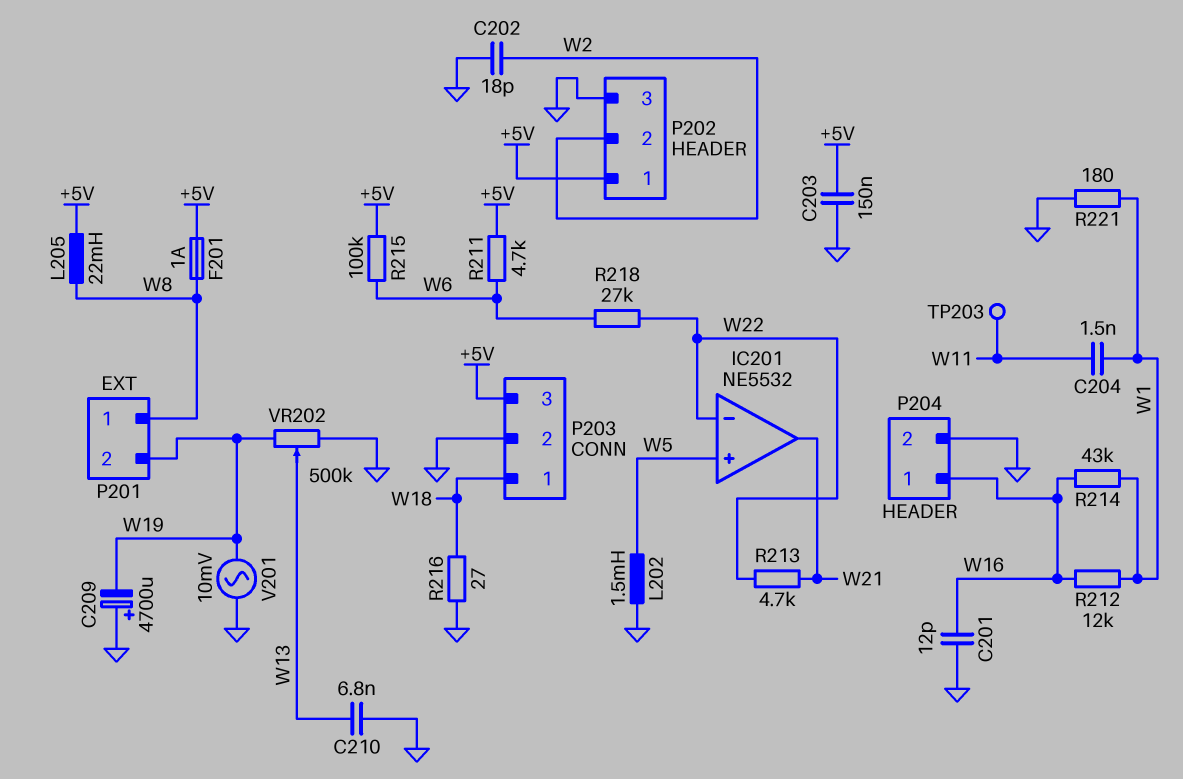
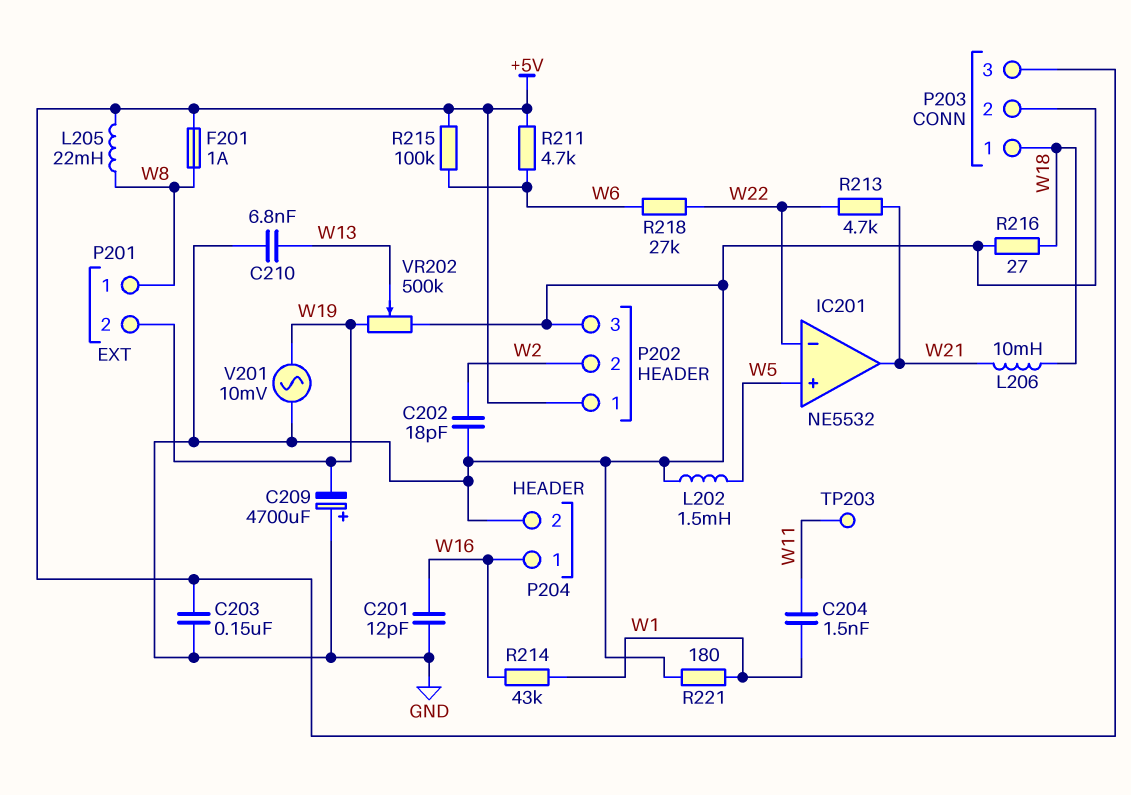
L206: none -> 10mH (W18, W21)
R212: 12k (W1, W16) -> none

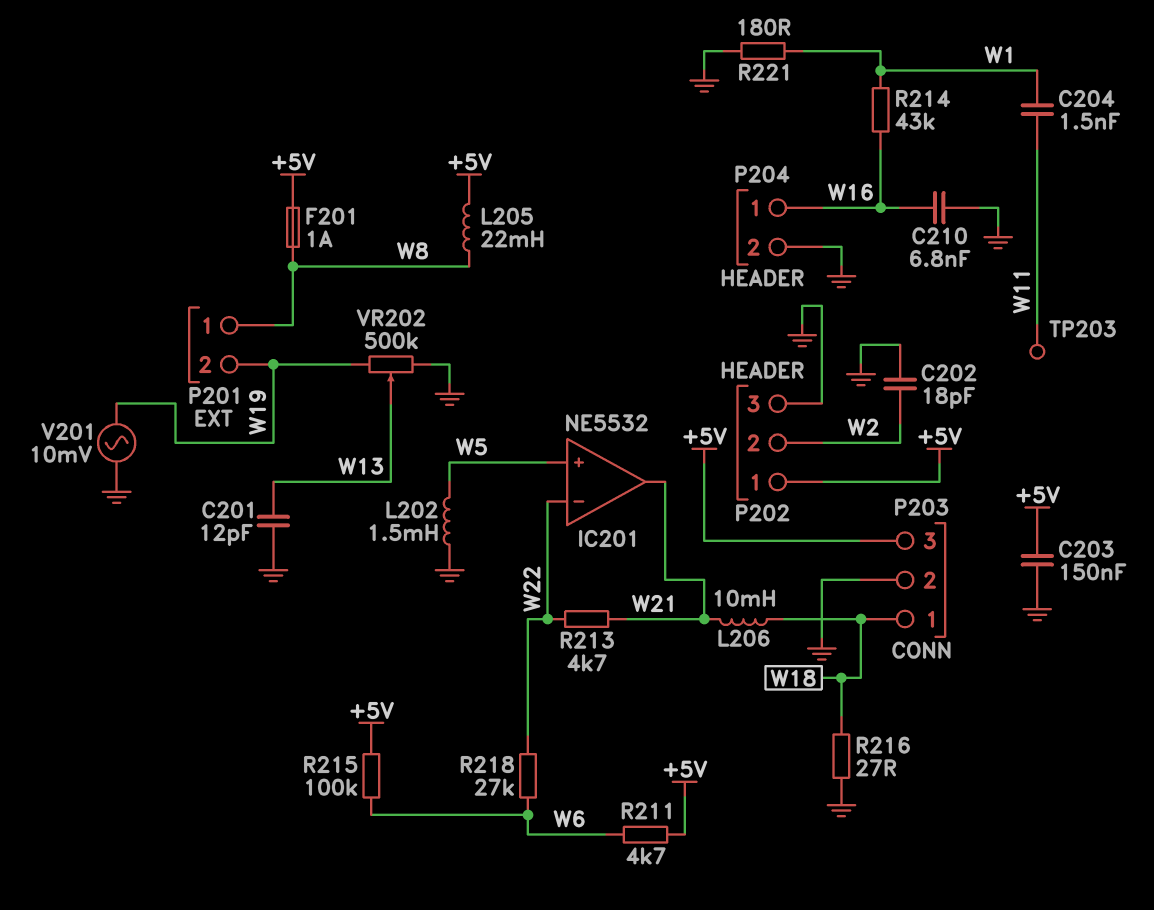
C201: 12pF (GND, W16) -> 12pF (GND, W13)
C209: 4700uF (plus GND, minus W19) -> none
C210: 6.8nF (GND, W13) -> 6.8nF (GND, W16)

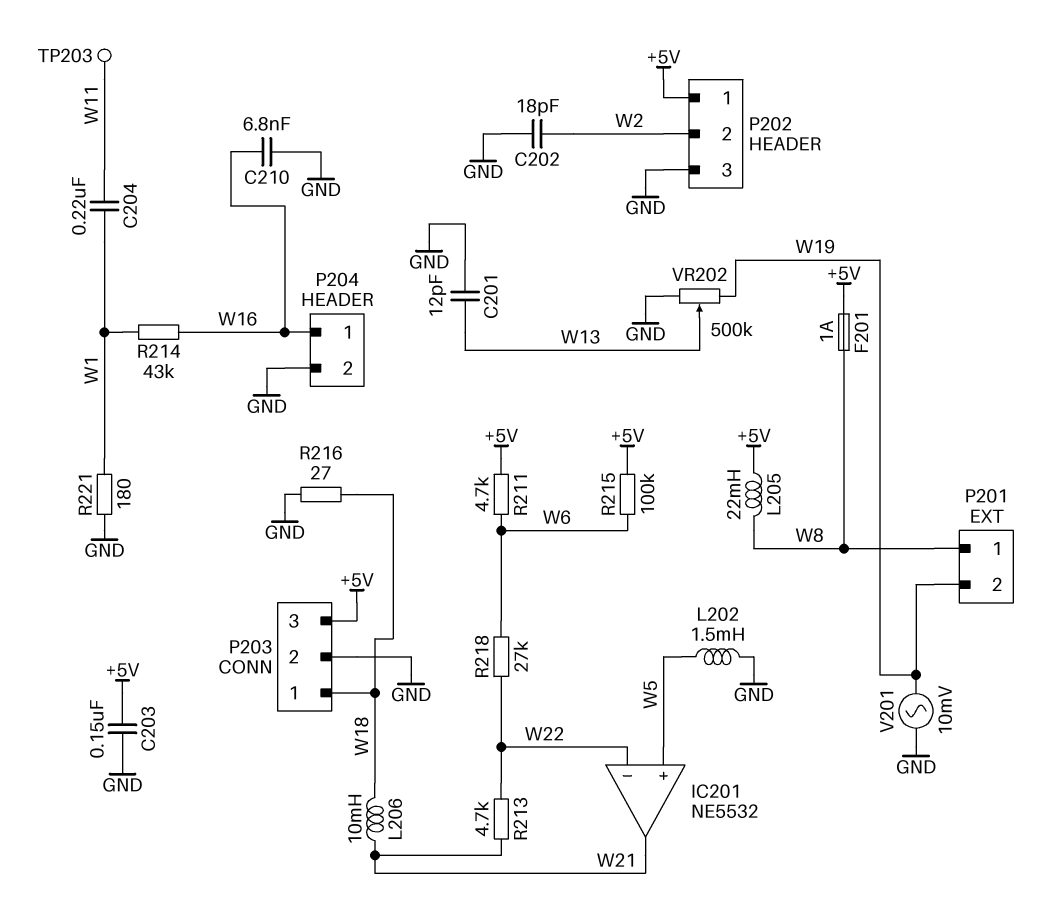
C204: 1.5nF (W1, W11) -> 220nF (W1, W11)

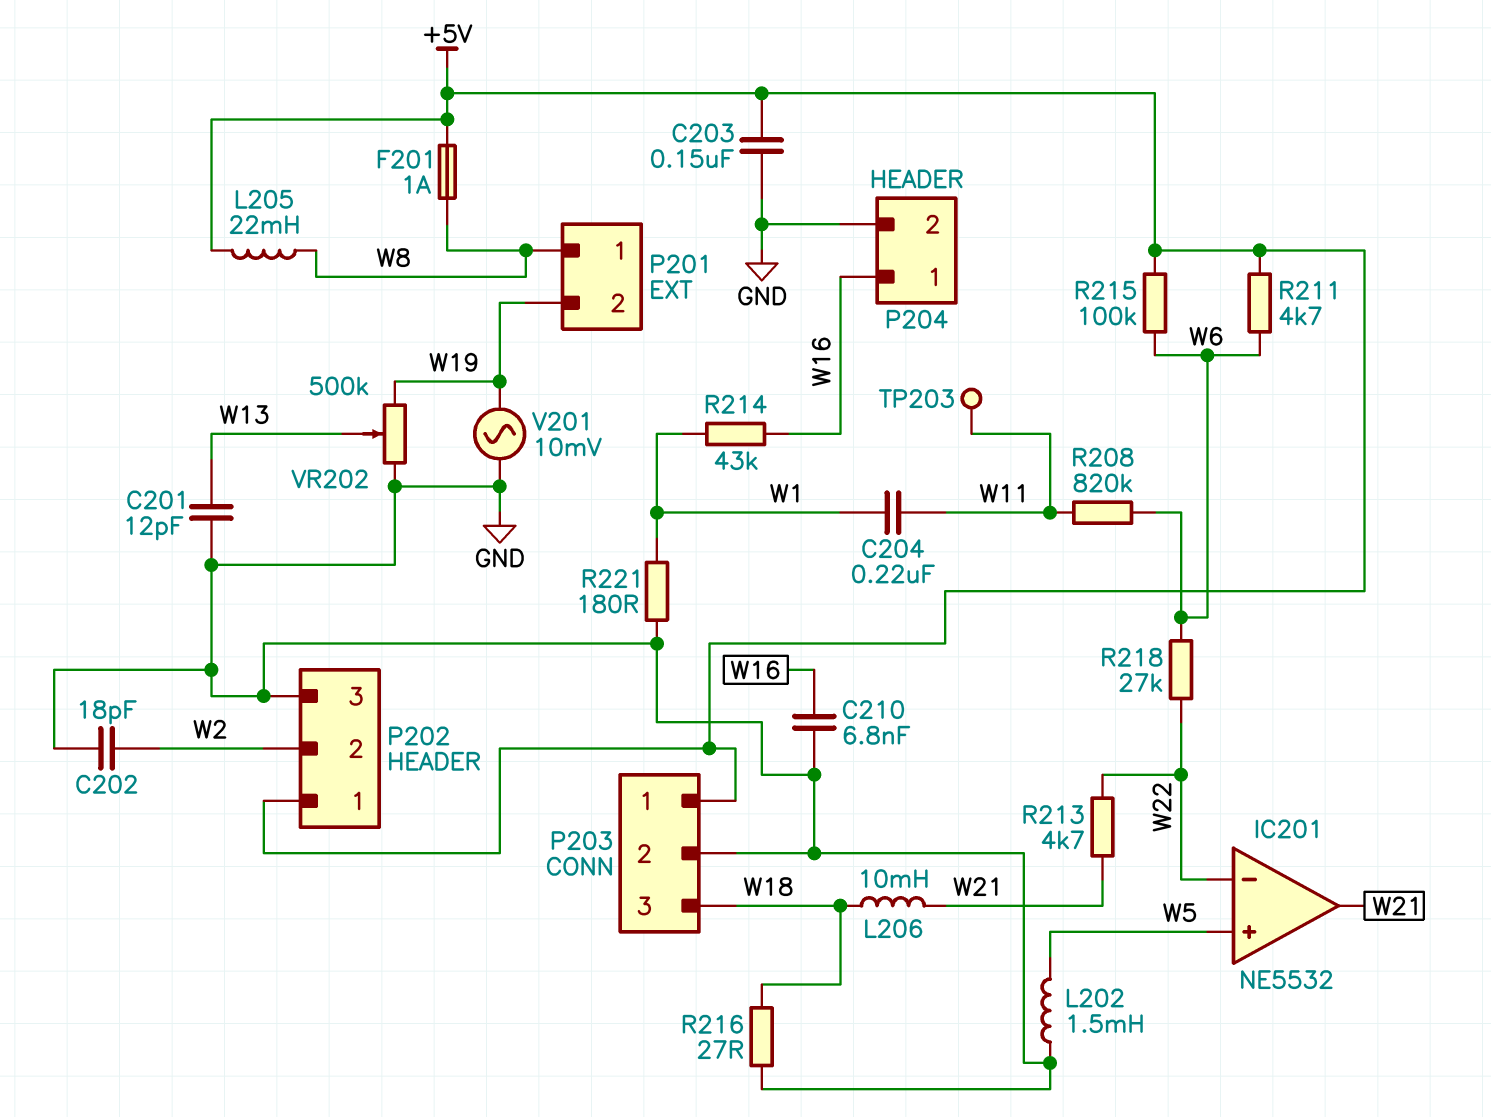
P203 pin 1: W18 -> +5V
P203 pin 3: +5V -> W18
R208: none -> 820k (W6, W11)

